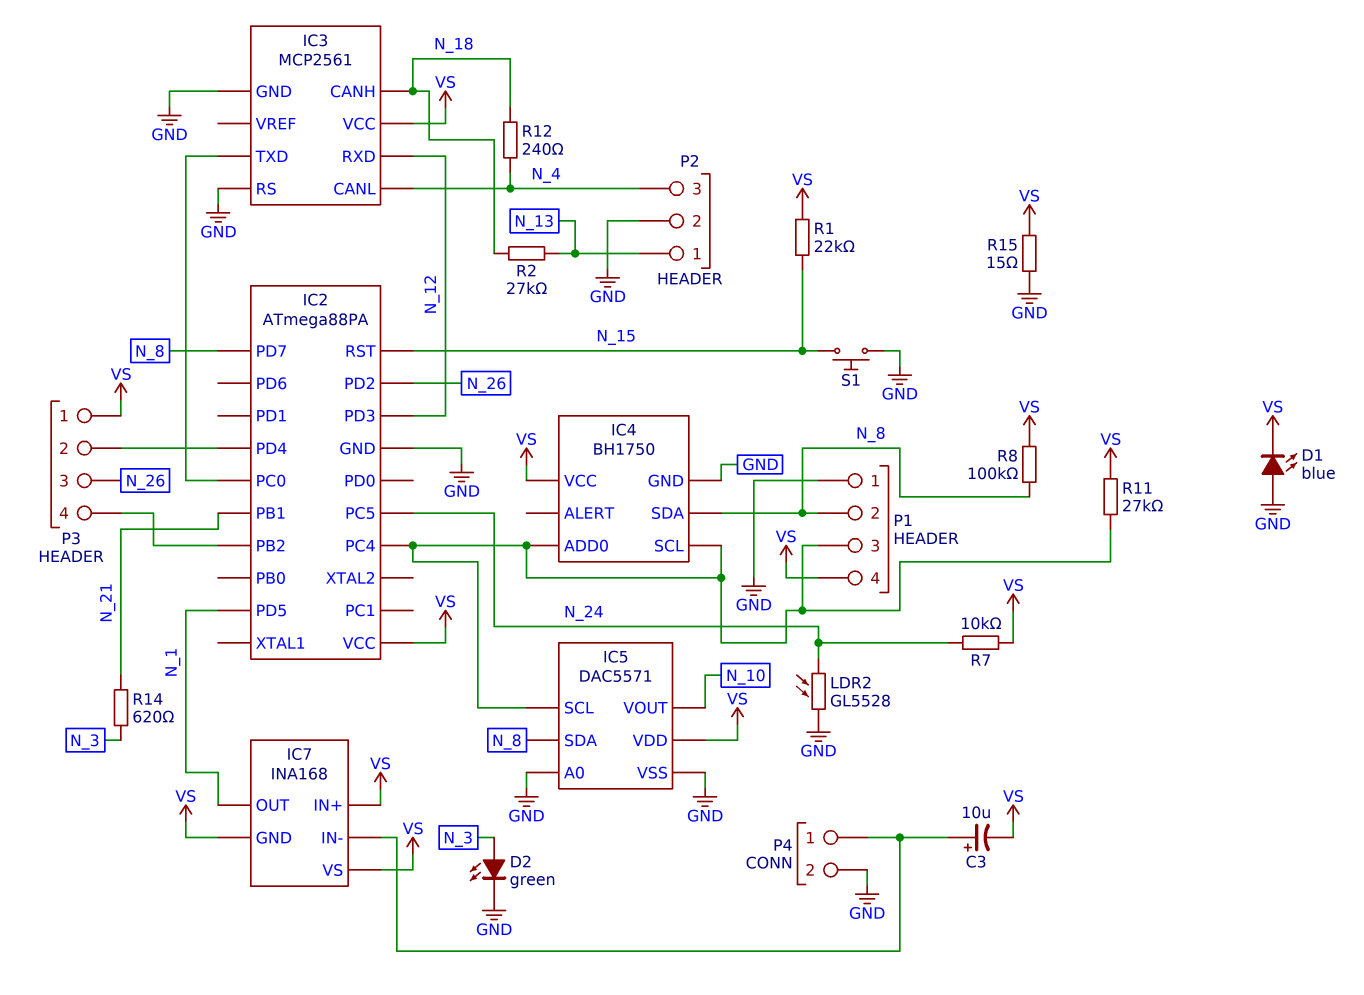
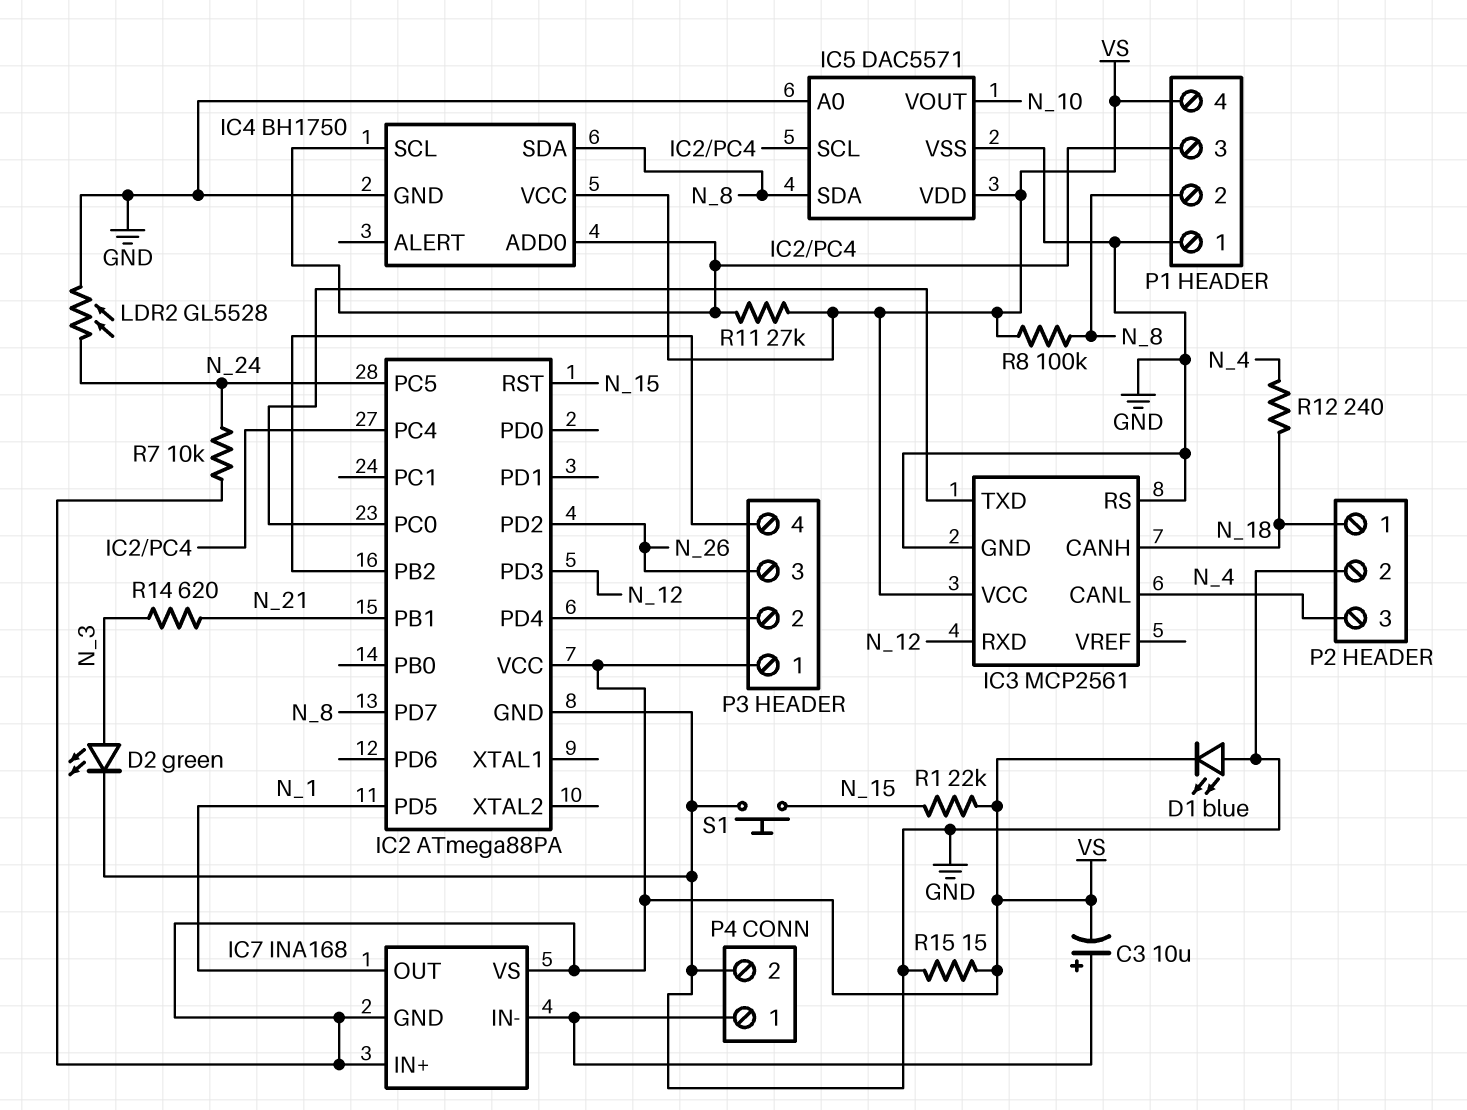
P2 pin 1: N_13 -> N_18
R2: 27k (N_13, N_18) -> none

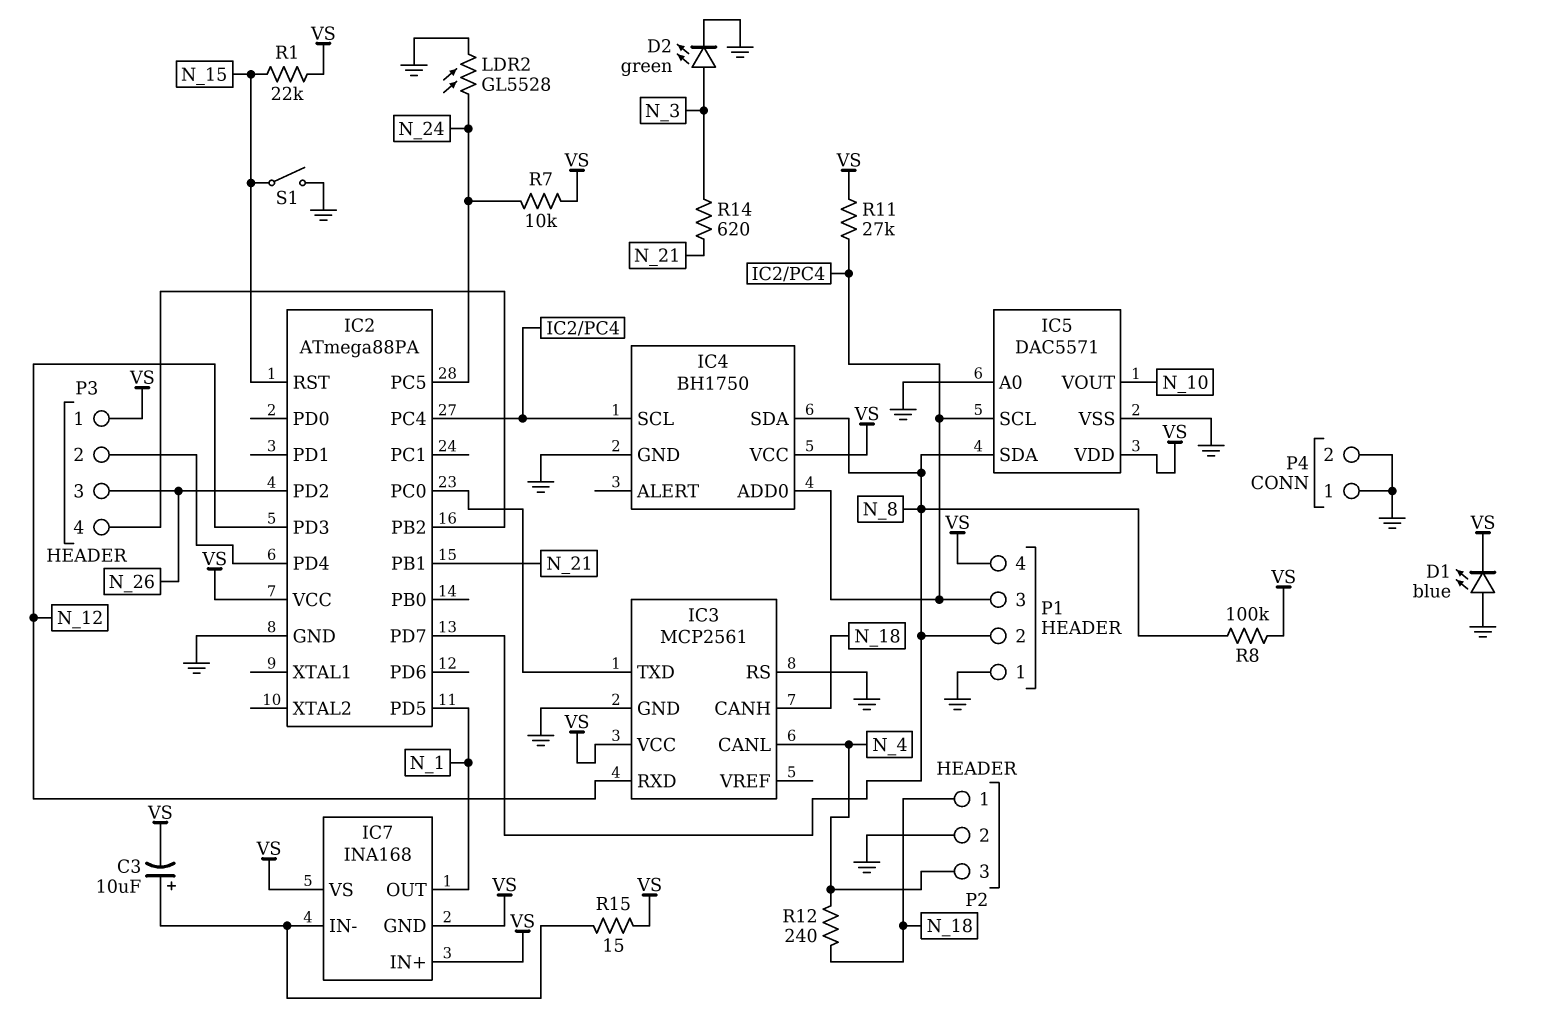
P4 pin 1: IC7/IN- -> GND
R15: 15 (GND, VS) -> 15 (IC7/IN-, VS)
S1: button (GND, N_15) -> switch (GND, N_15)

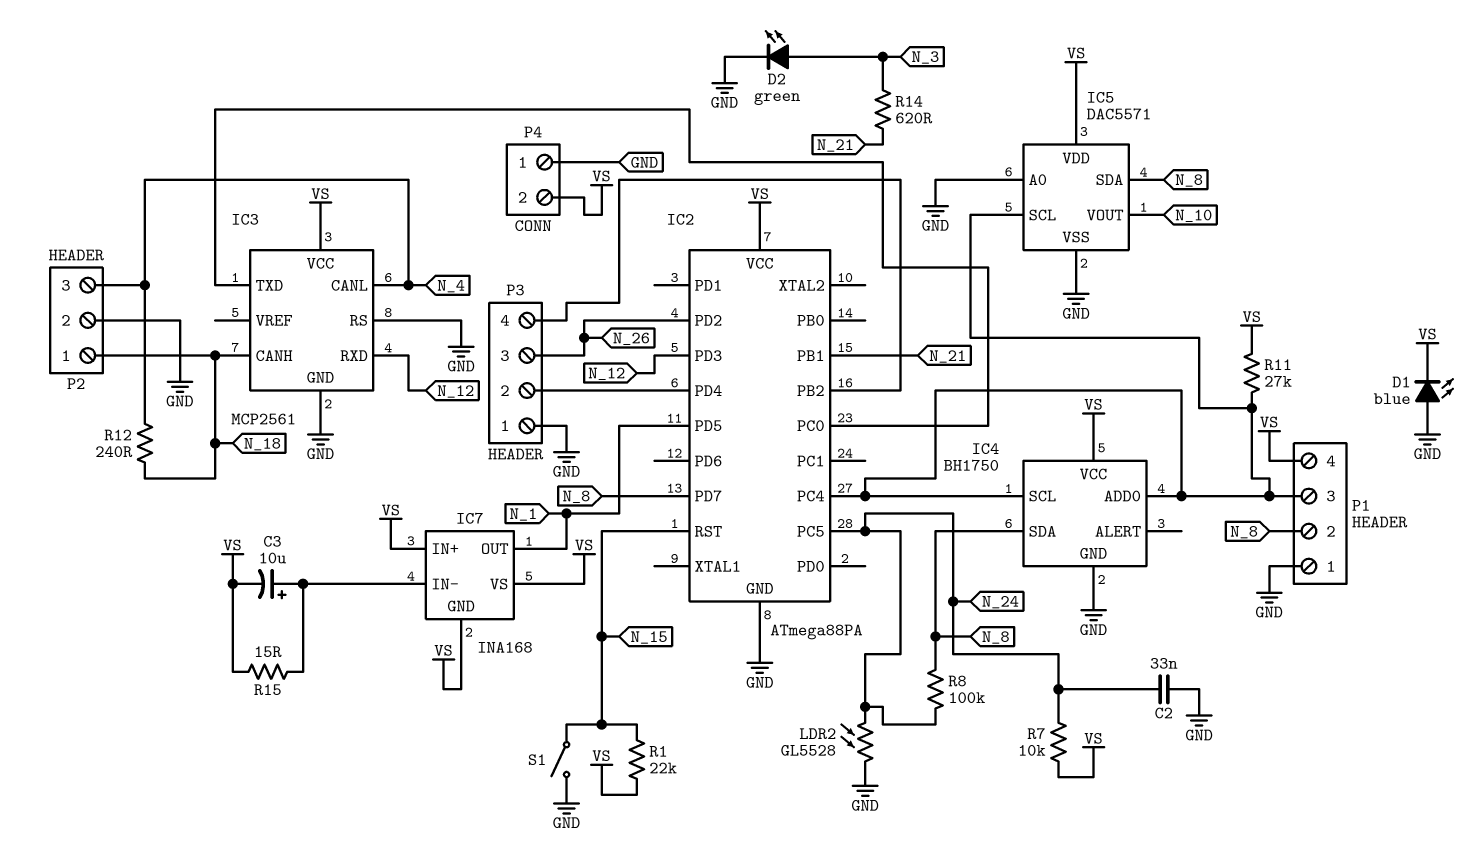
C2: none -> 33nF (GND, N_24)
P3 pin 1: VS -> GND
P4 pin 2: GND -> VS
R8: 100k (N_8, VS) -> 100k (N_8, N_24)

